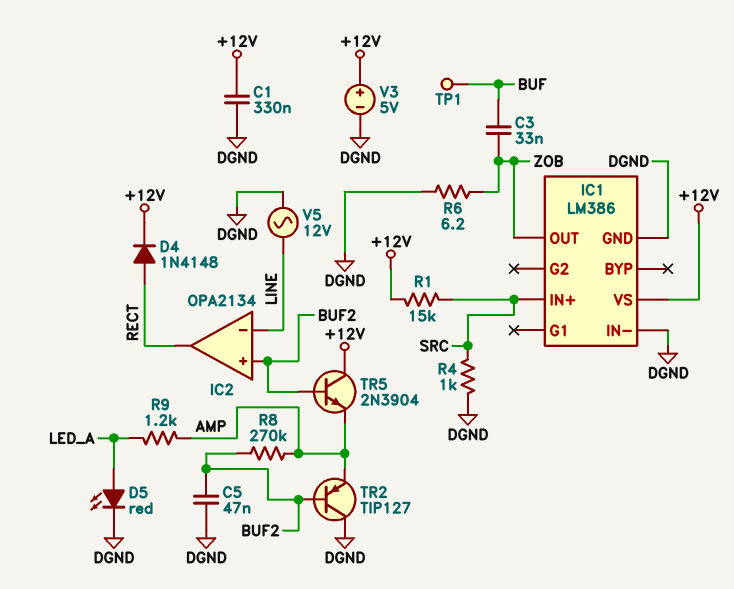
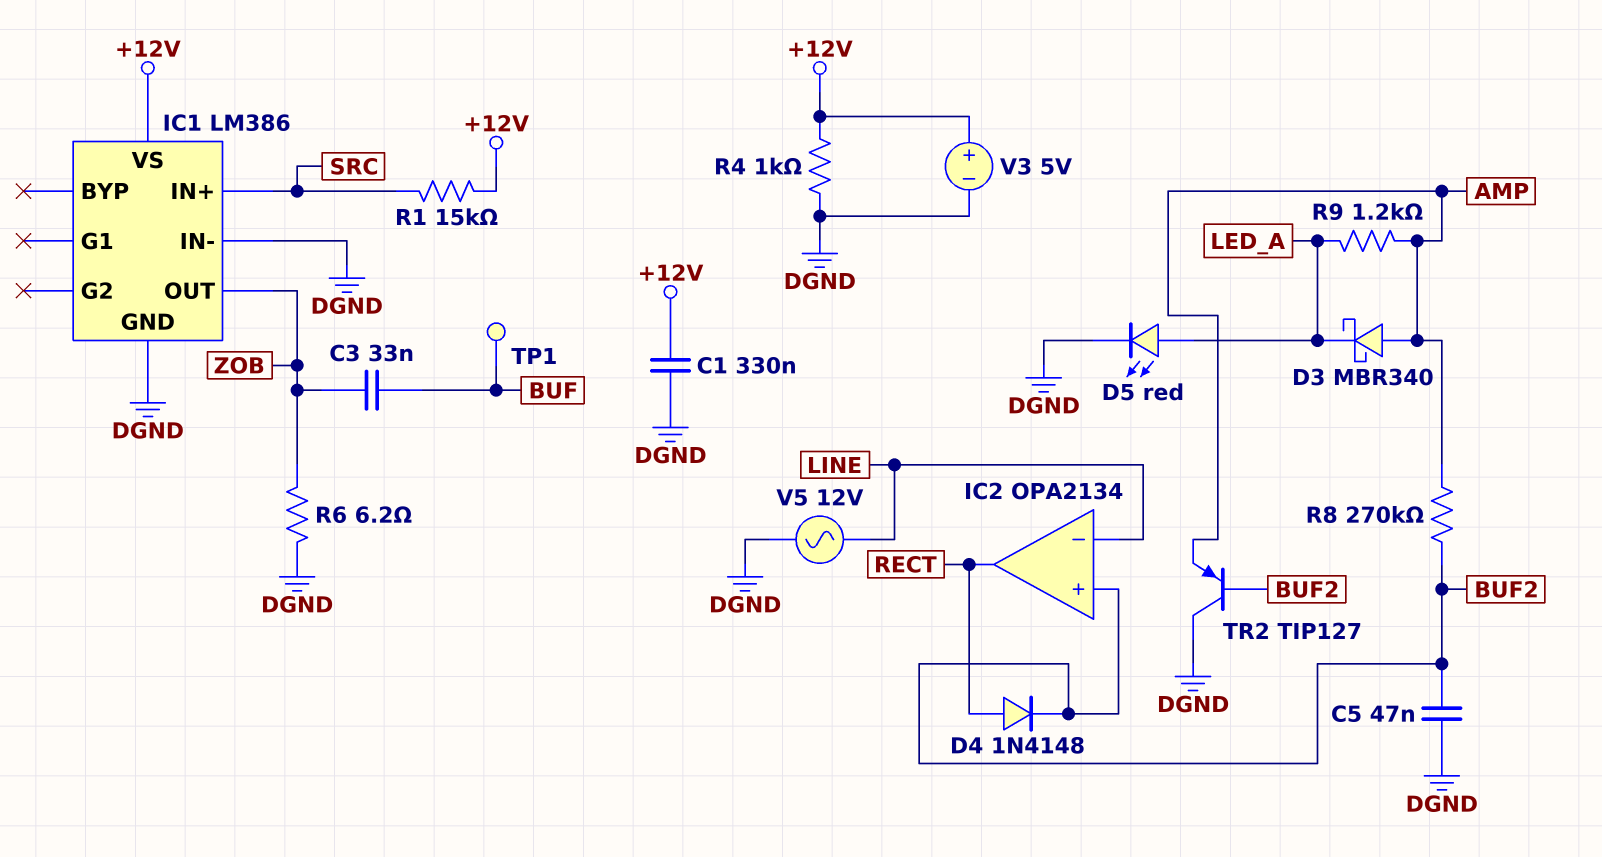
D3: none -> schottky MBR340 (A AMP, K LED_A)
D4: diode 1N4148 (A RECT, K +12V) -> diode 1N4148 (A RECT, K BUF2)
R4: 1k (DGND, SRC) -> 1k (+12V, DGND)
TR5: NPN 2N3904 (B BUF2, C +12V, E AMP) -> none

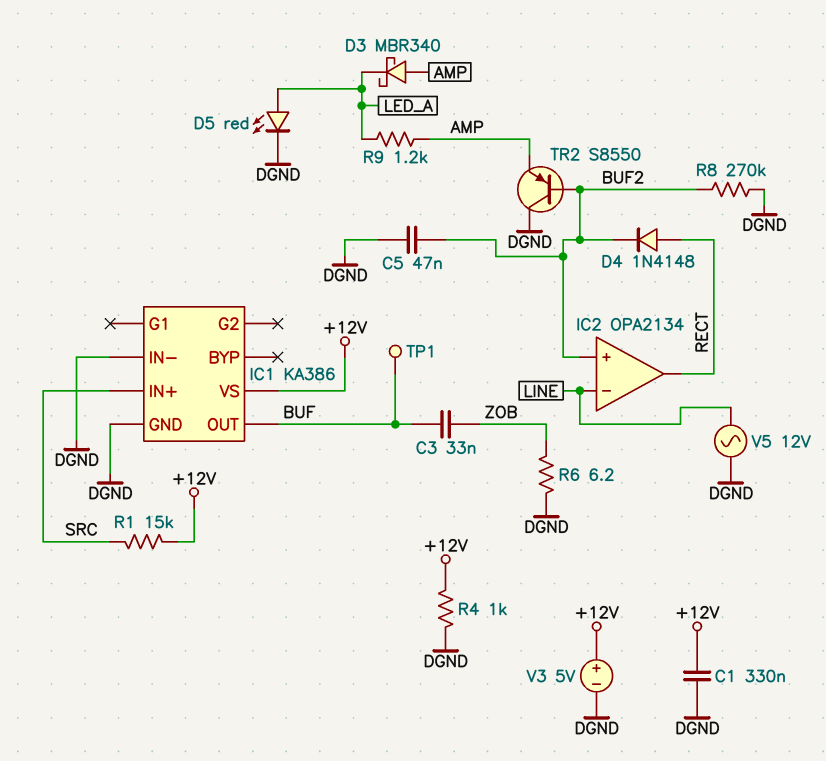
IC1: LM386 -> KA386
IC1 pin OUT: ZOB -> BUF
R8: 270k (AMP, BUF2) -> 270k (BUF2, DGND)
TR2: PNP TIP127 (B BUF2, C DGND, E AMP) -> PNP S8550 (B BUF2, C DGND, E AMP)

